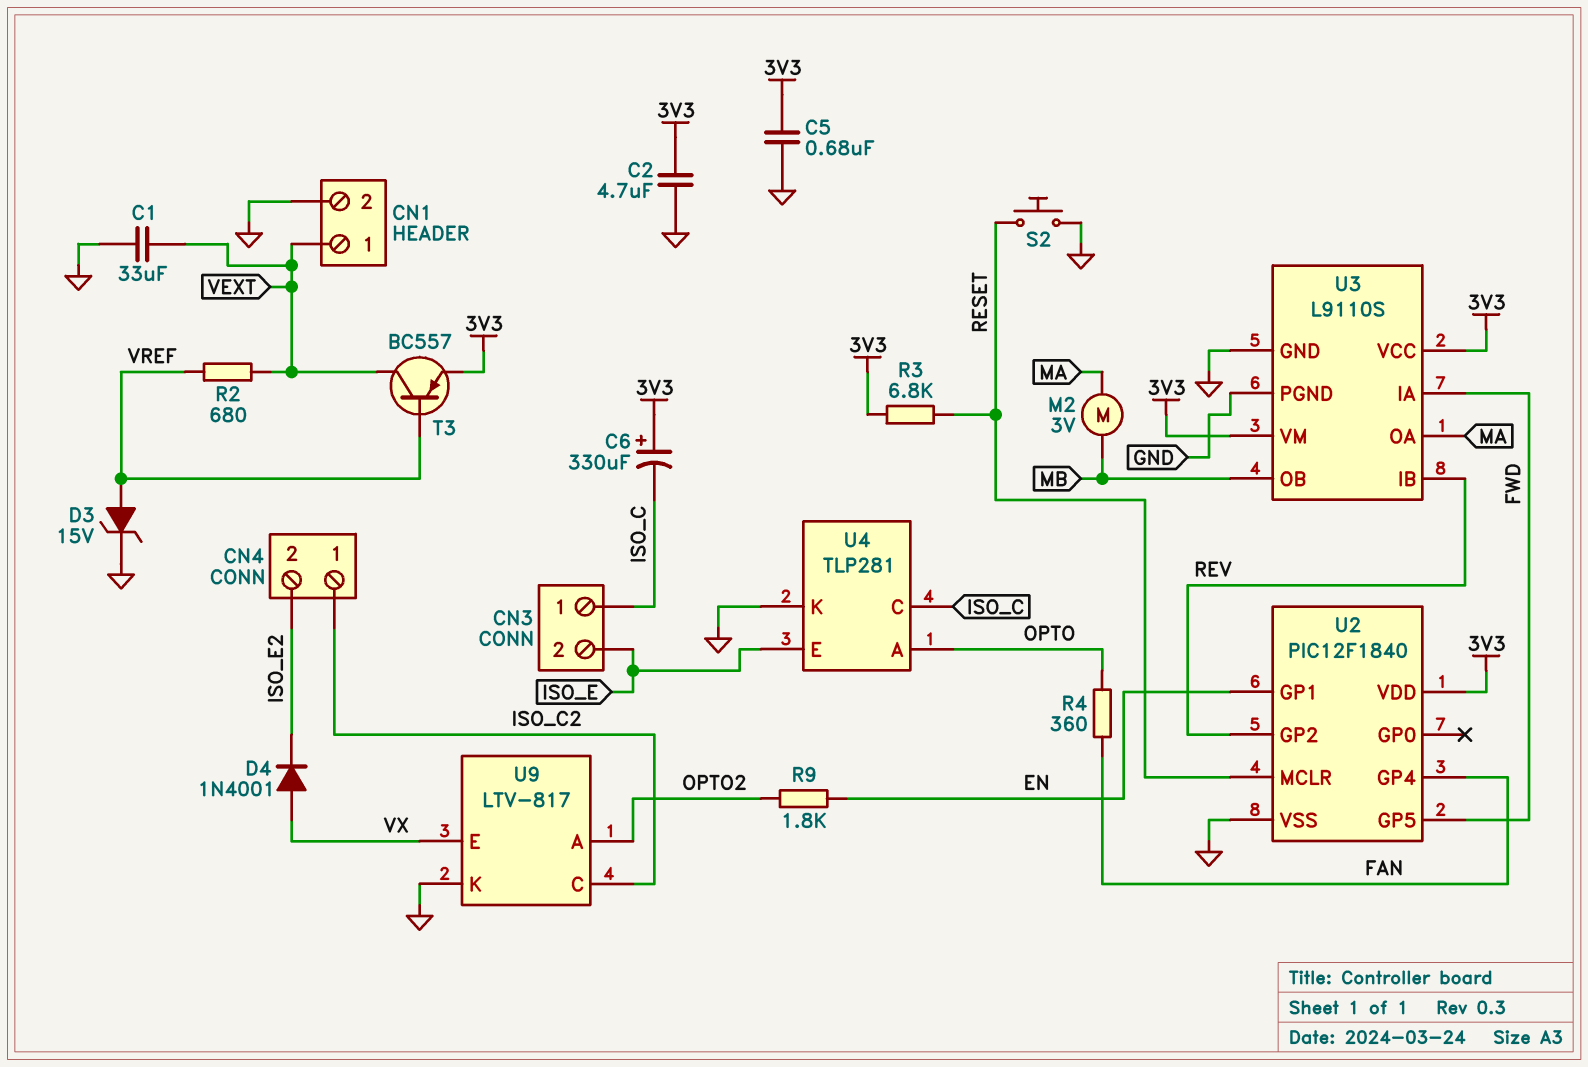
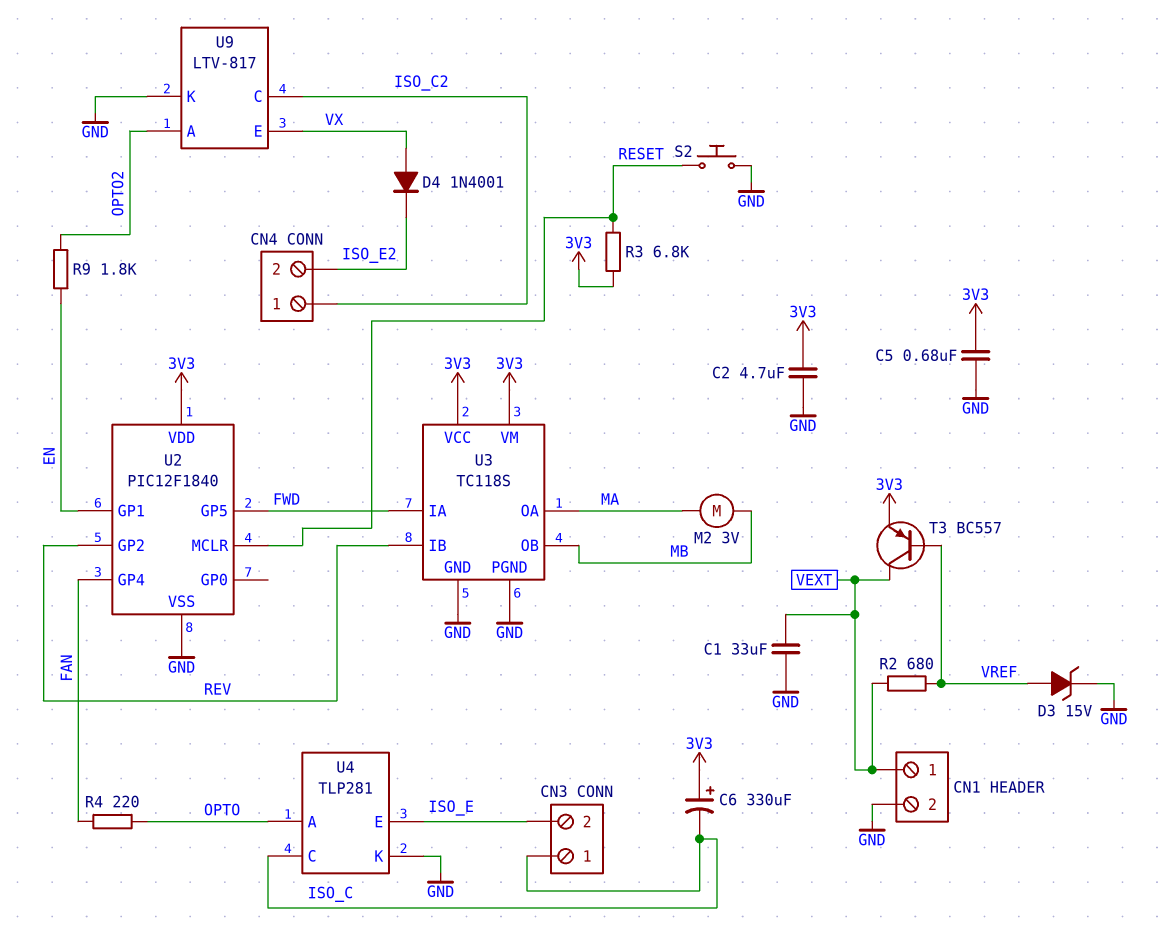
R4: 360 (FAN, OPTO) -> 220 (FAN, OPTO)
U3: L9110S -> TC118S

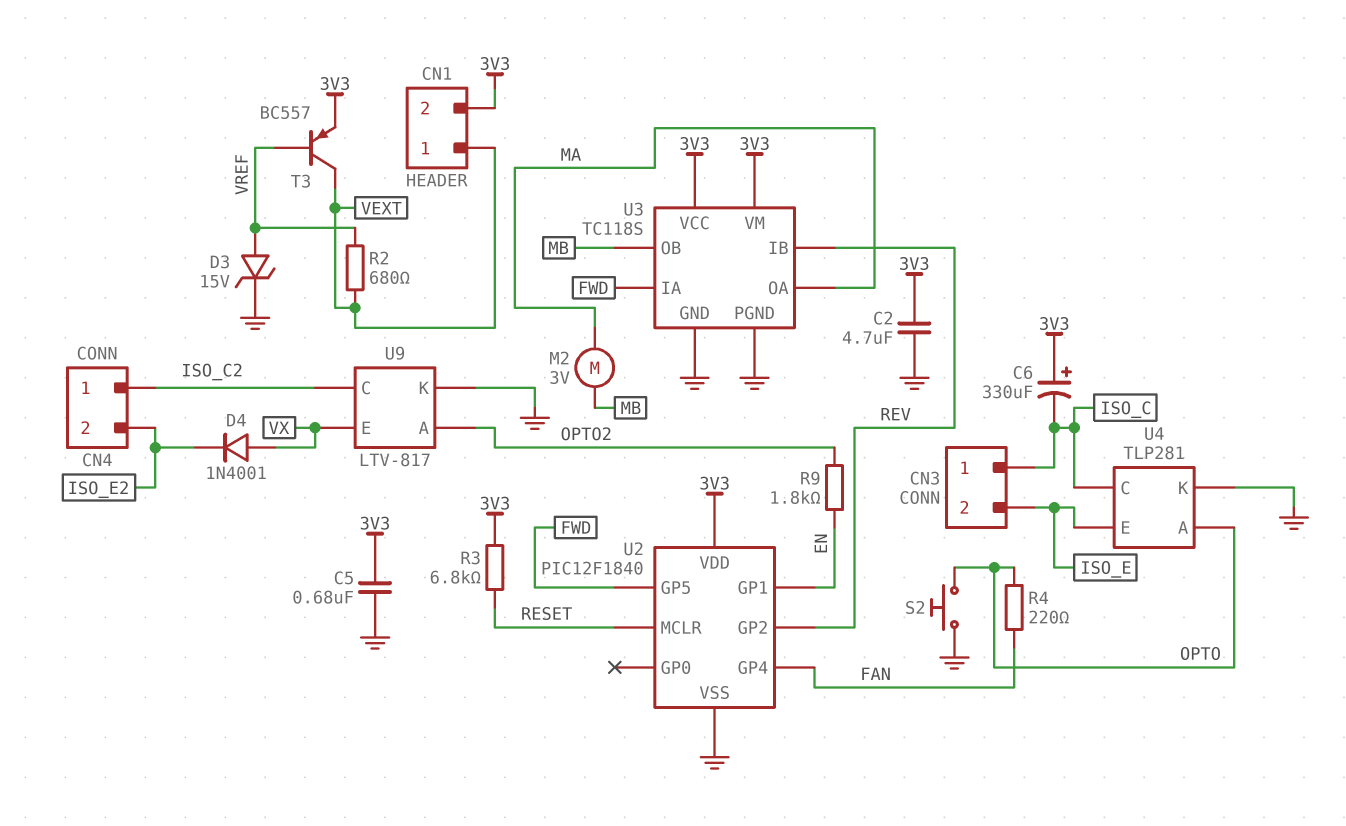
C1: 33uF (GND, VEXT) -> none
CN1 pin 2: GND -> 3V3
S2: button (GND, RESET) -> button (GND, OPTO)

